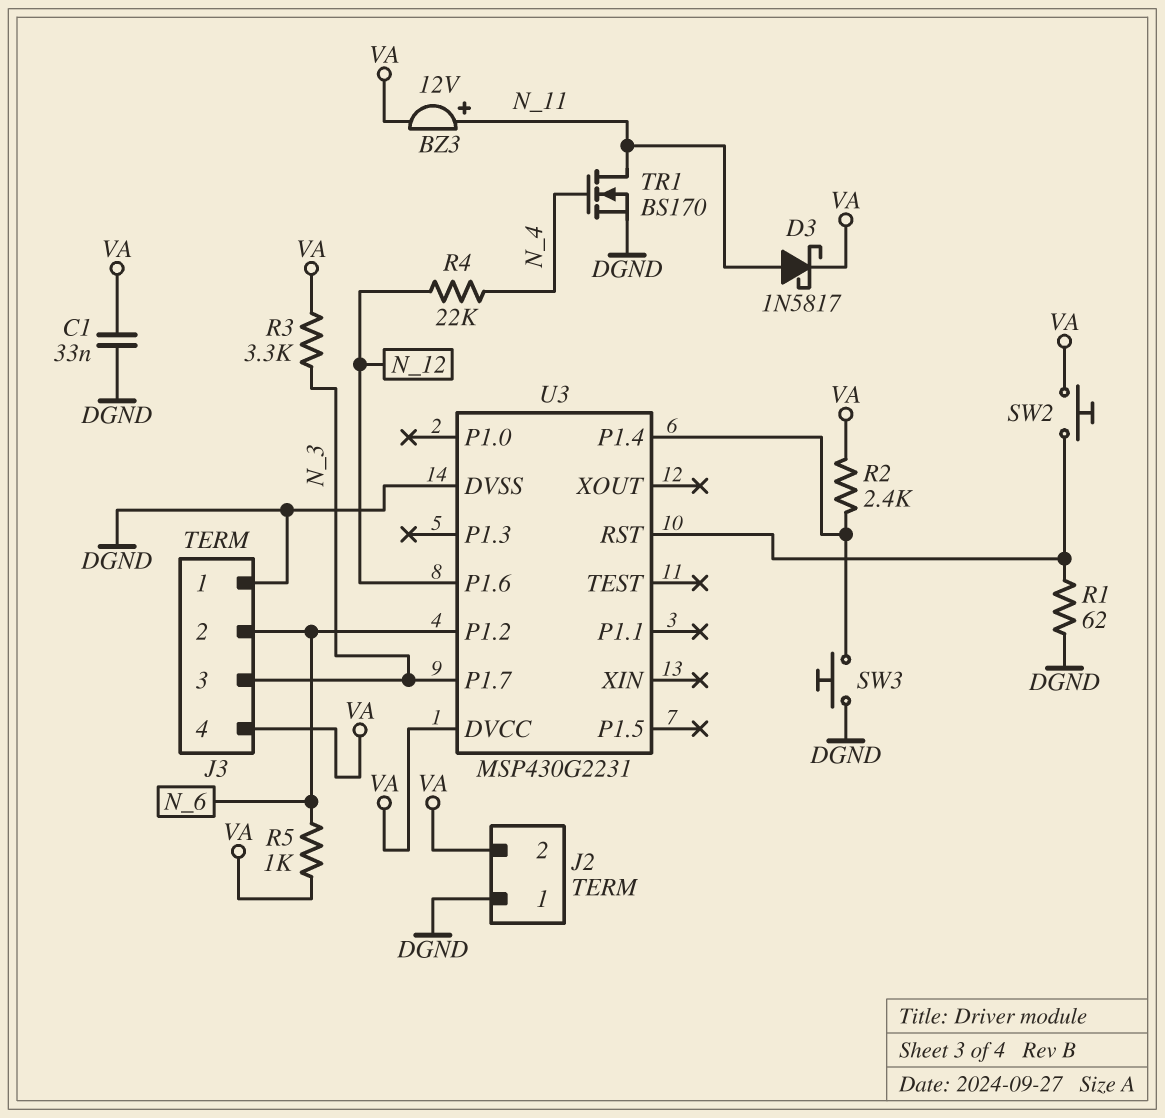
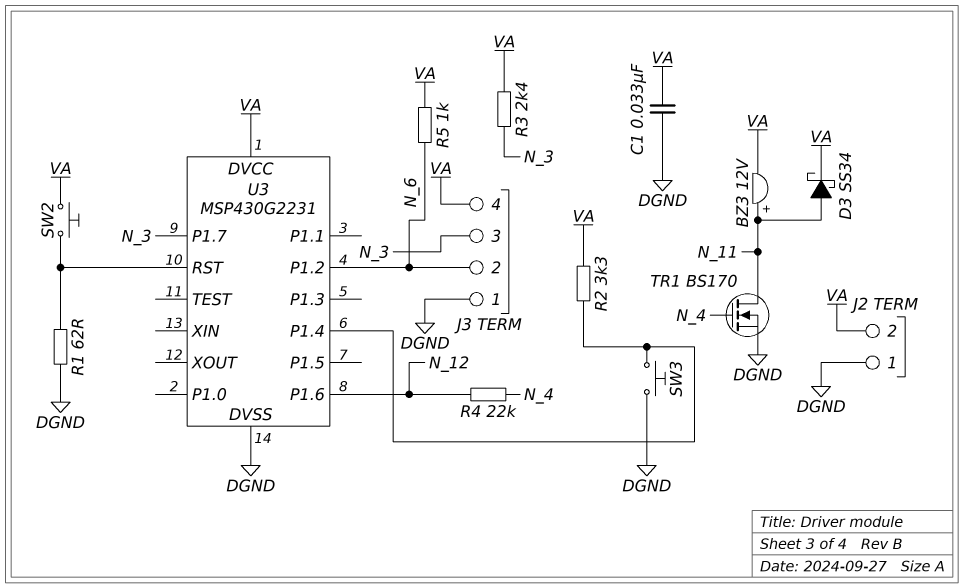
D3: schottky 1N5817 (A N_11, K VA) -> schottky SS34 (A N_11, K VA)
R2: 2.4k (U3/P1.4, VA) -> 3.3k (U3/P1.4, VA)
R3: 3.3k (N_3, VA) -> 2.4k (N_3, VA)

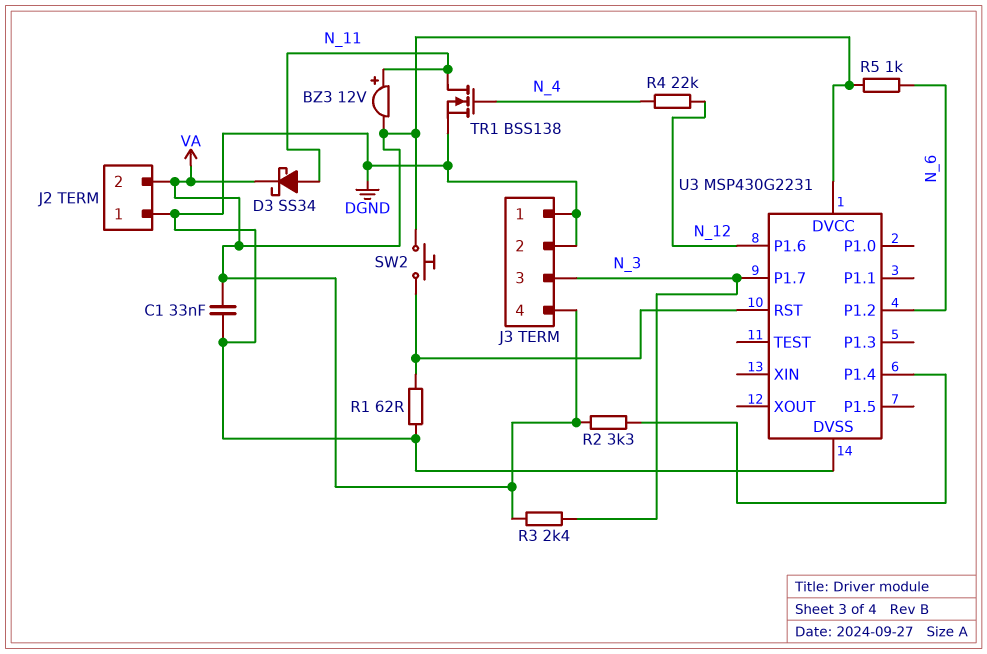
J3 pin 2: N_6 -> DGND
SW3: button (DGND, U3/P1.4) -> none
TR1: NMOS BS170 (G N_4, D N_11, S DGND) -> NMOS BSS138 (G N_4, D N_11, S DGND)

